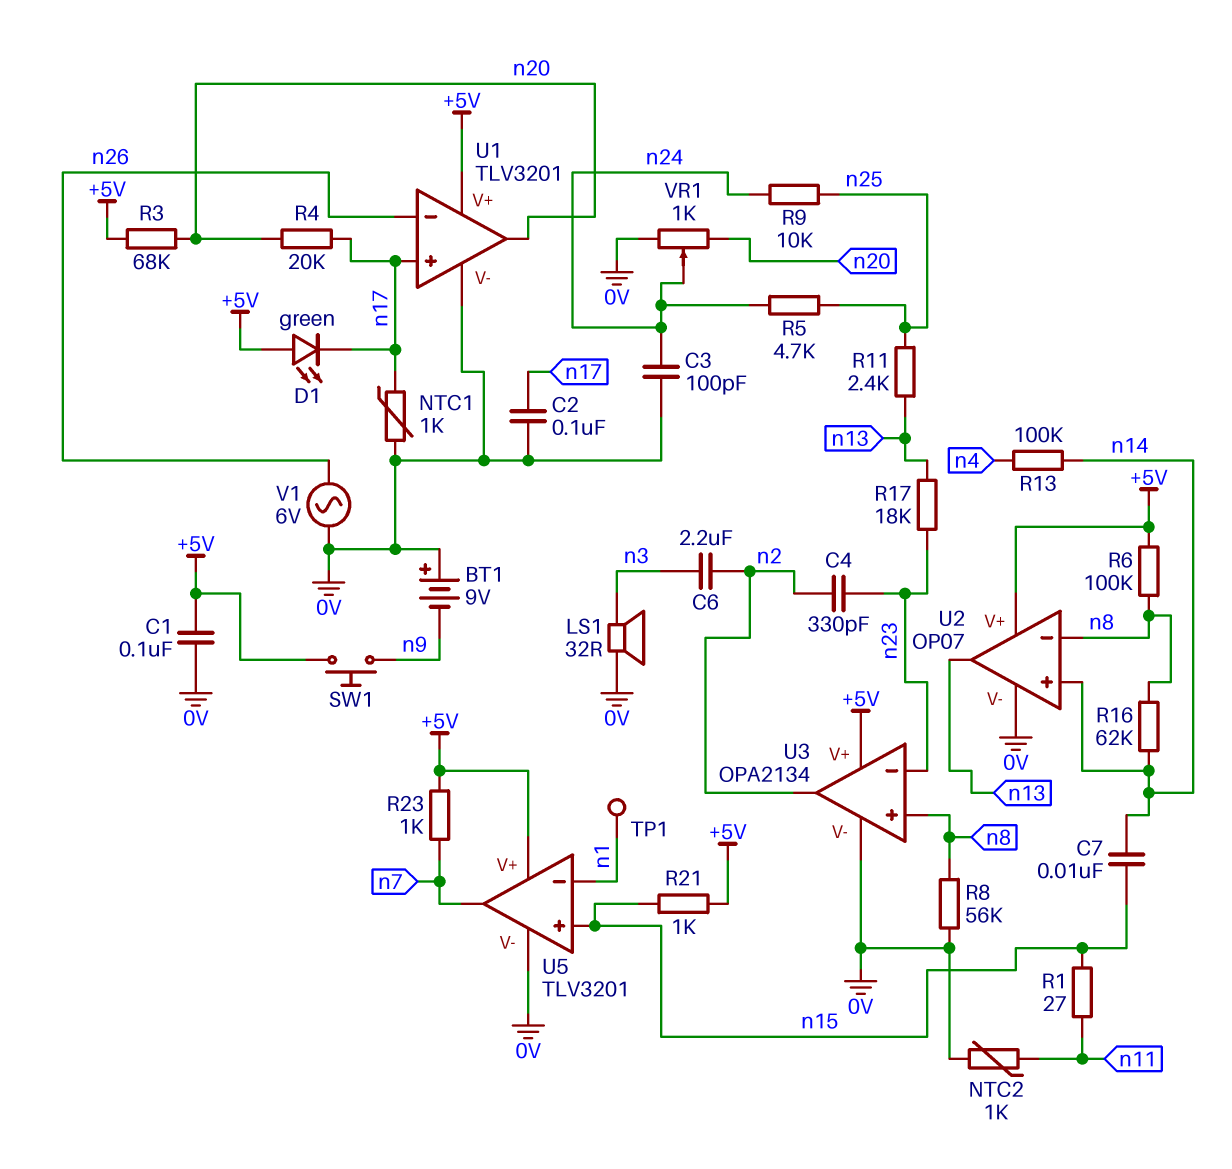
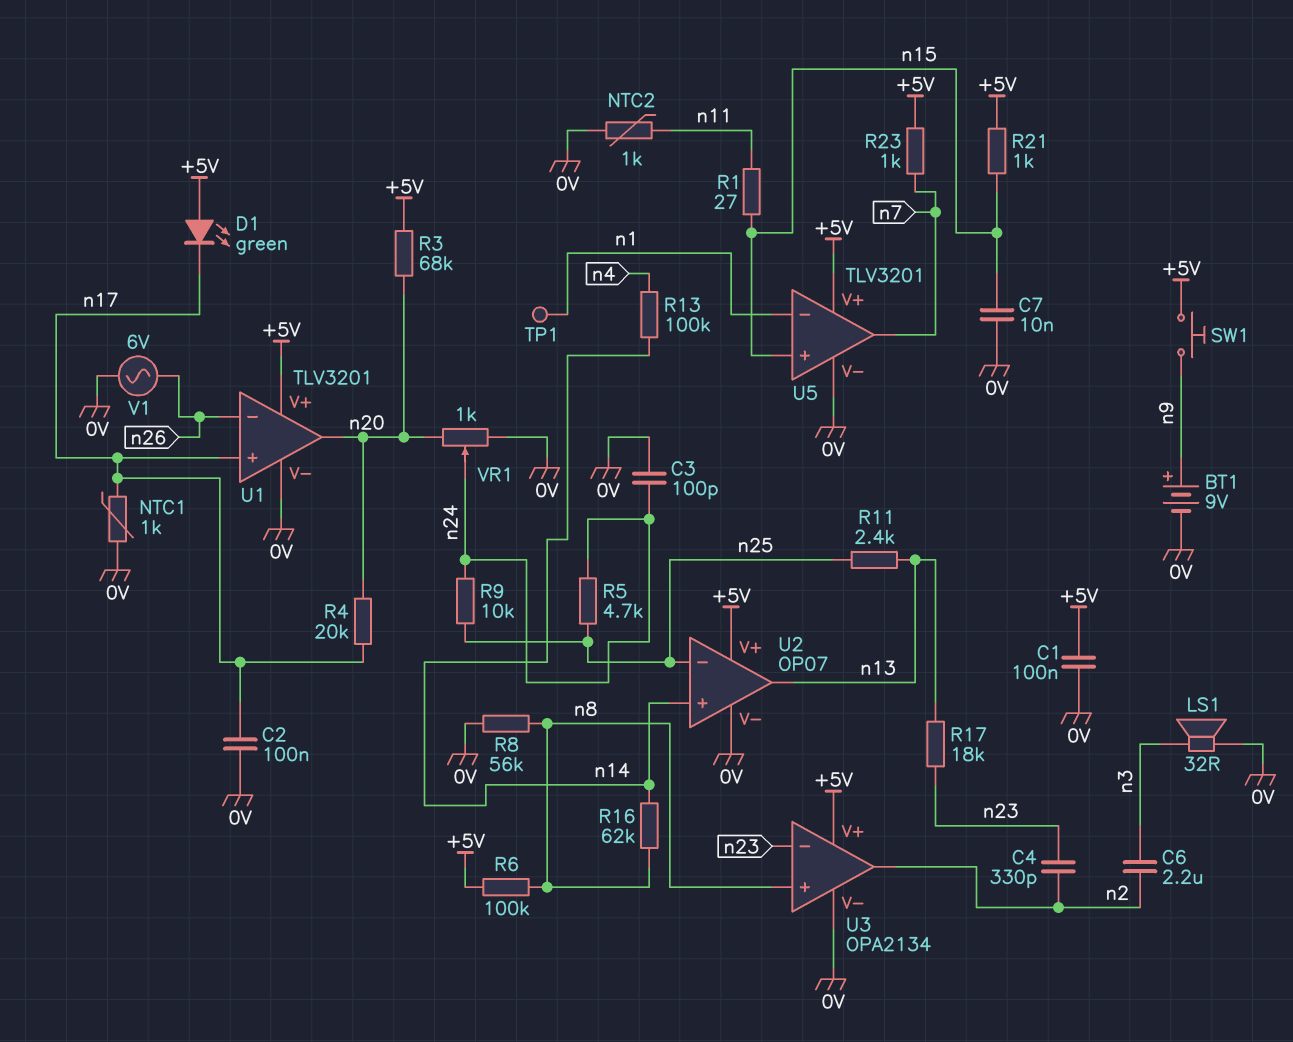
BT1: 9V (plus 0V, minus n9) -> 9V (plus n9, minus 0V)
C7: 10nF (n14, n15) -> 10nF (0V, n15)
U2 pin in-: n8 -> n25

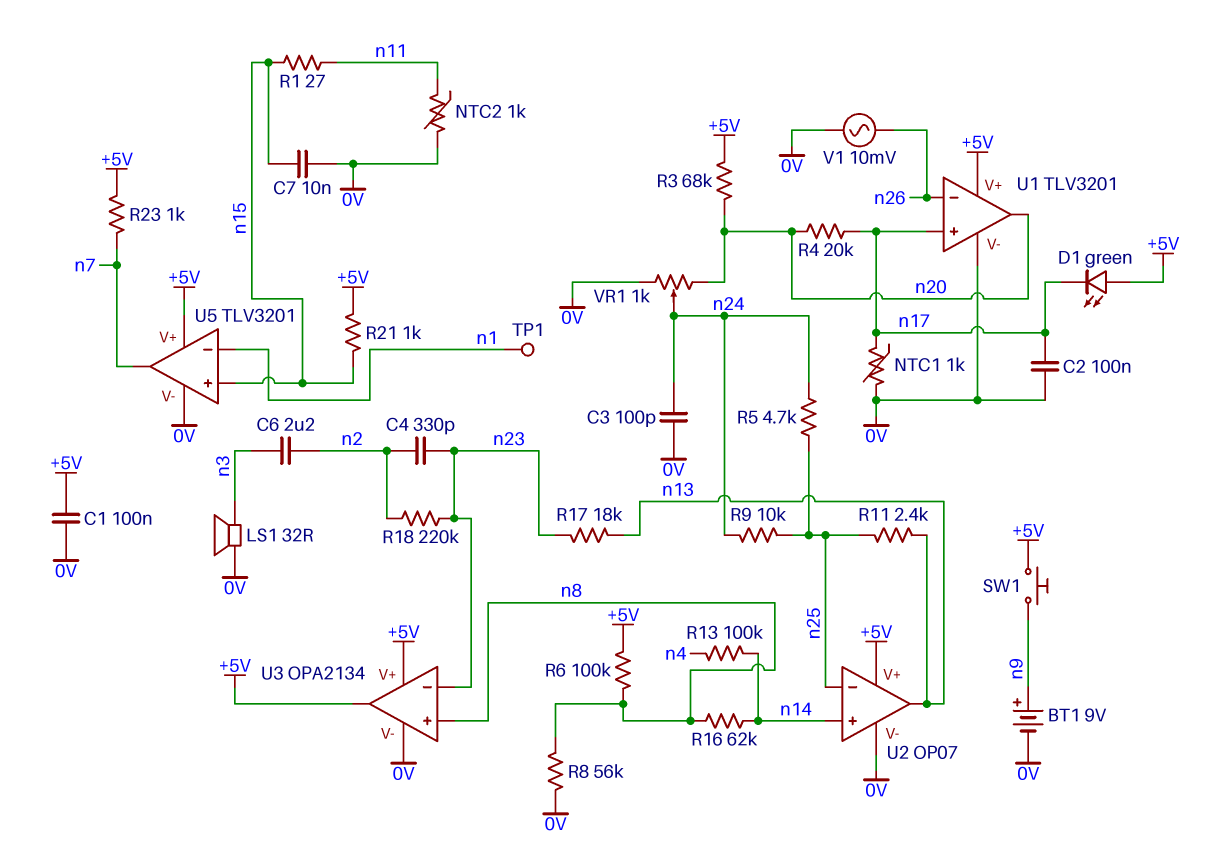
R18: none -> 220k (n2, n23)
U3 pin out: n2 -> +5V
V1: AC 6V (0V, n26) -> AC 10mV (0V, n26)

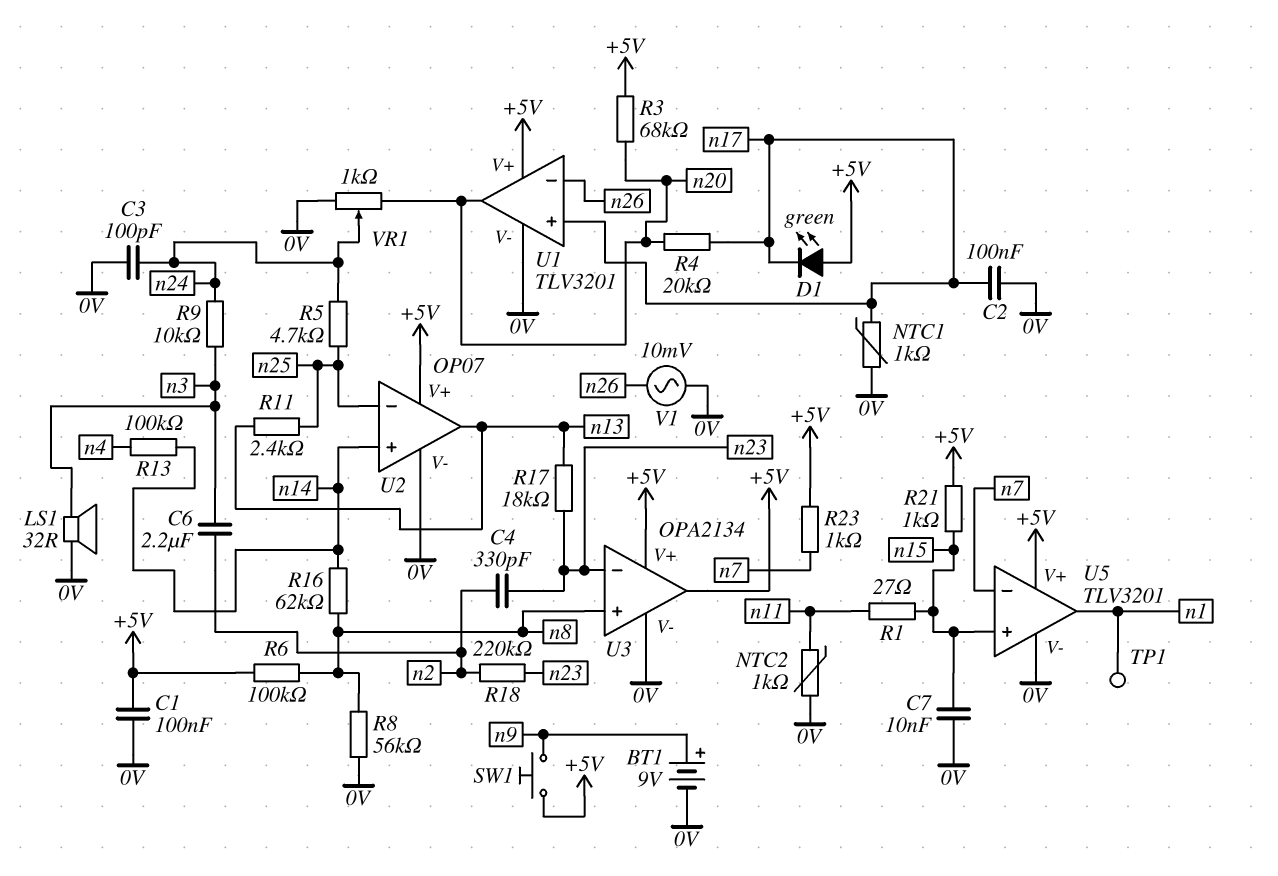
R9: 10k (n24, n25) -> 10k (n3, n24)
U5 pin in-: n1 -> n7
U5 pin out: n7 -> n1

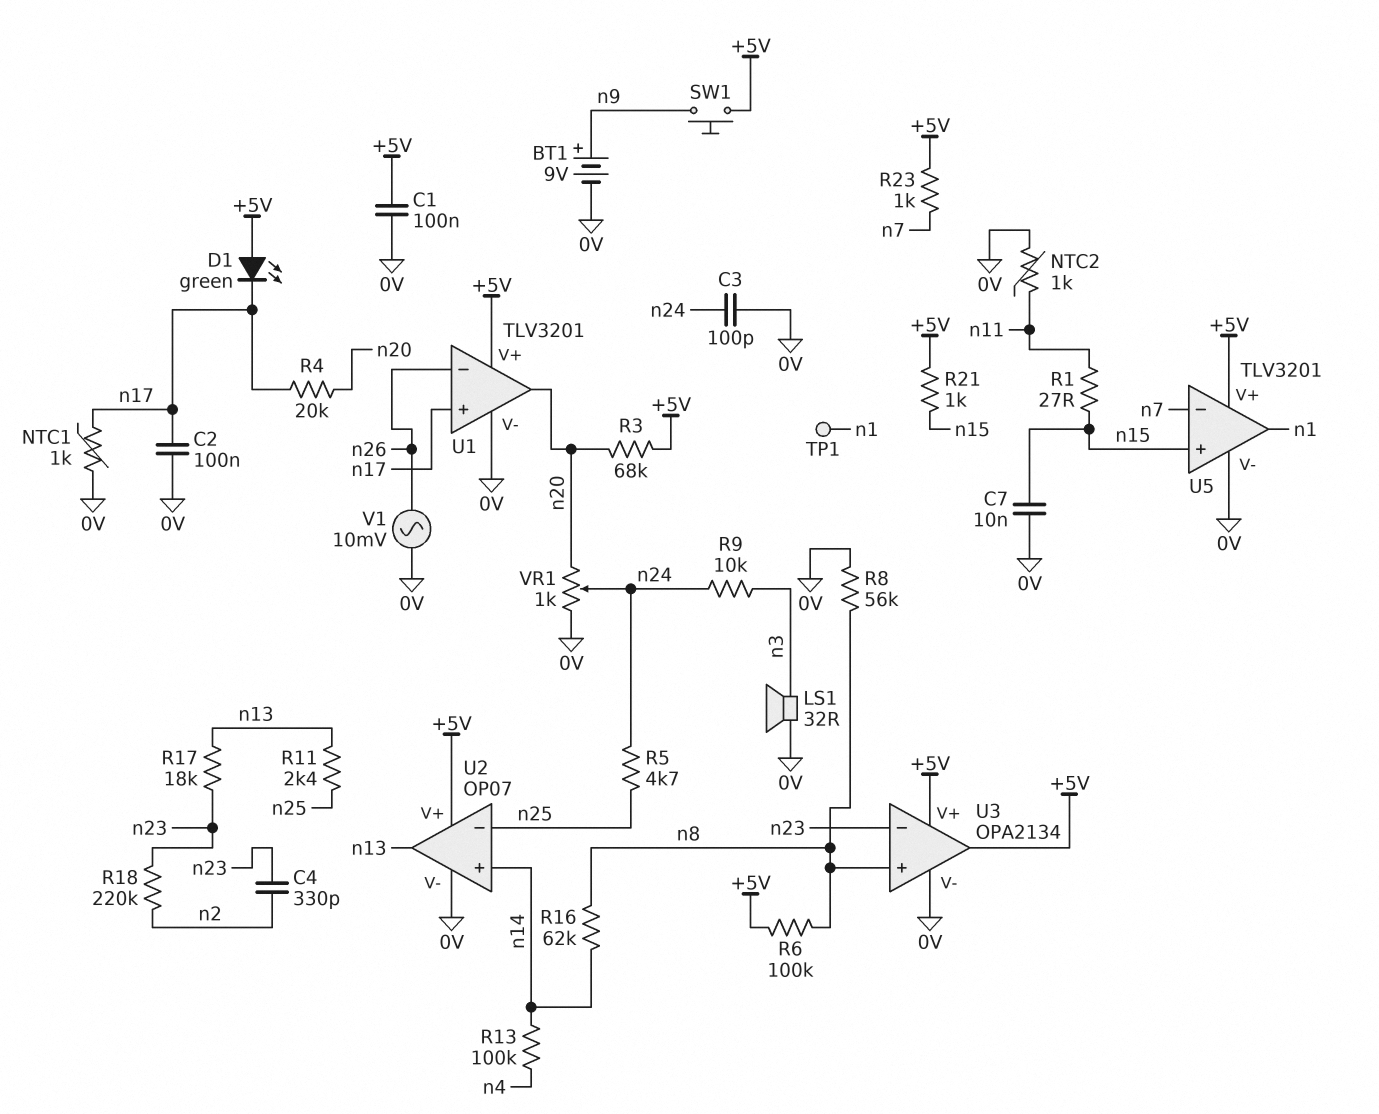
C6: 2.2uF (n2, n3) -> none

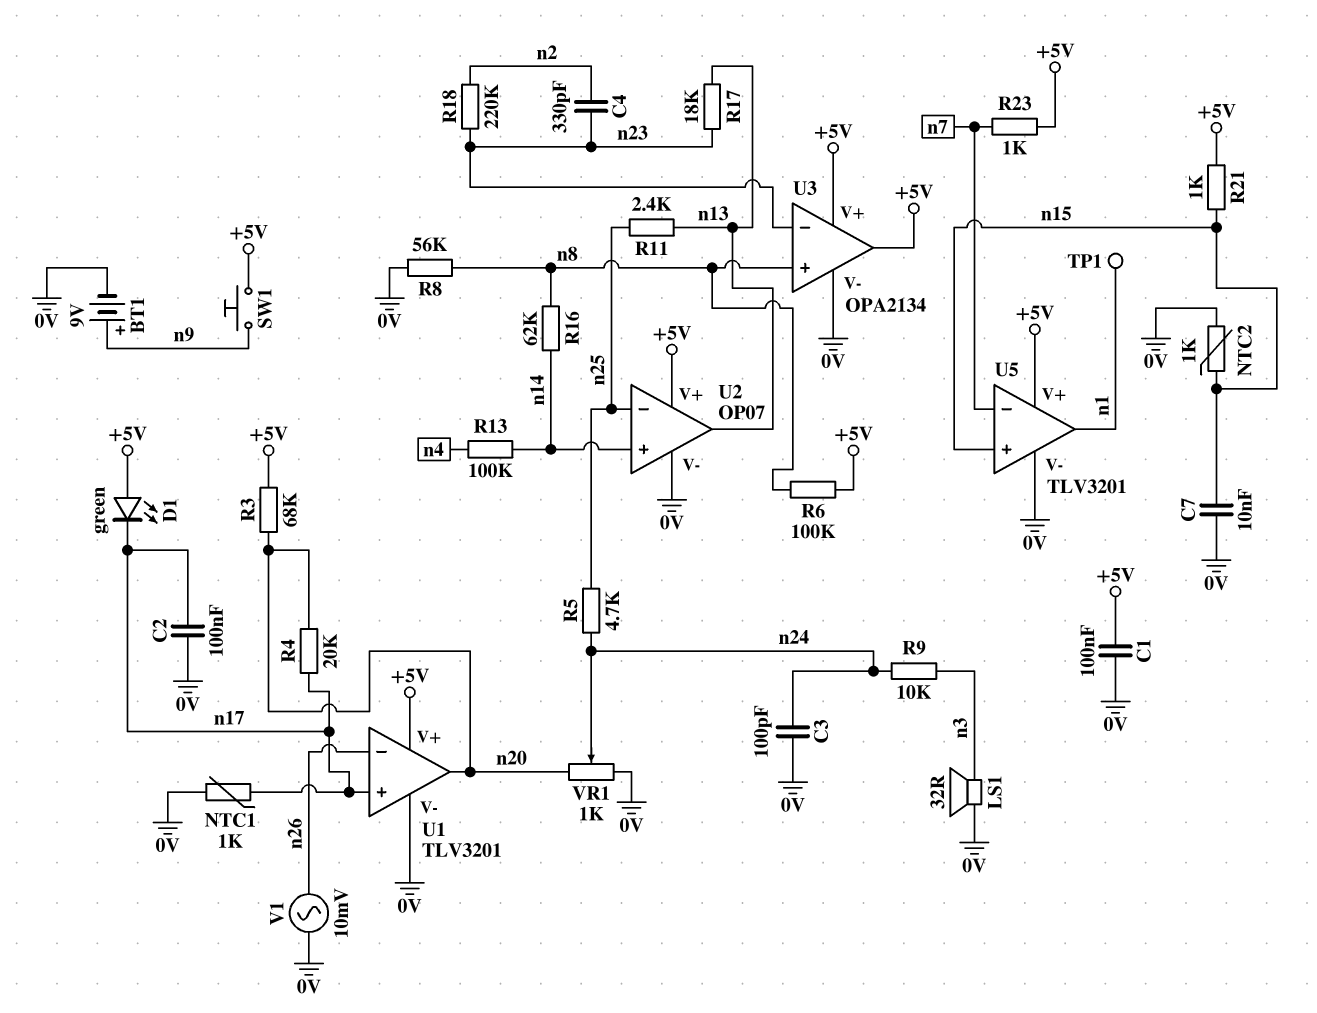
NTC2: 1k (0V, n11) -> 1k (0V, n15)
R1: 27 (n11, n15) -> none

